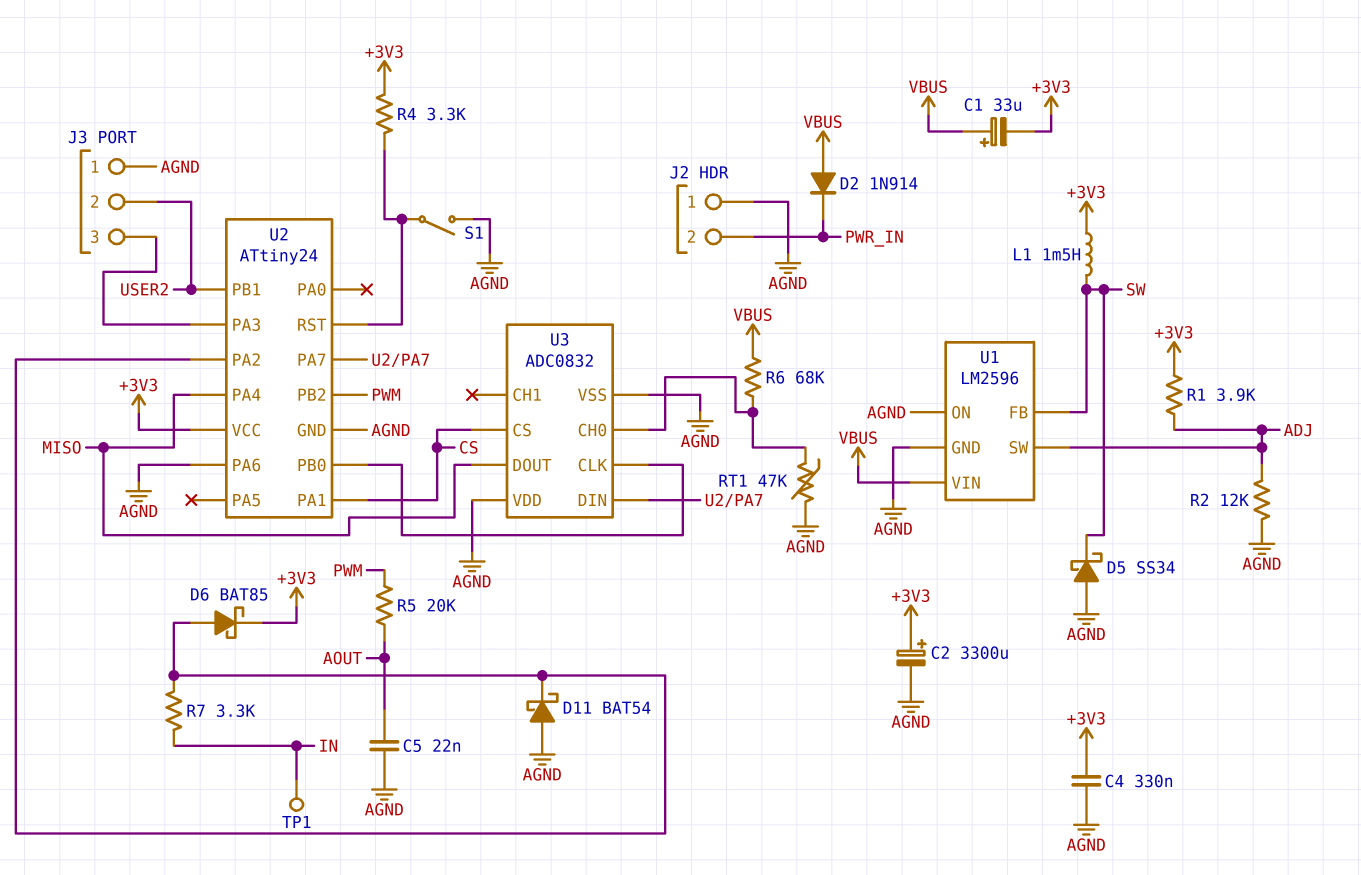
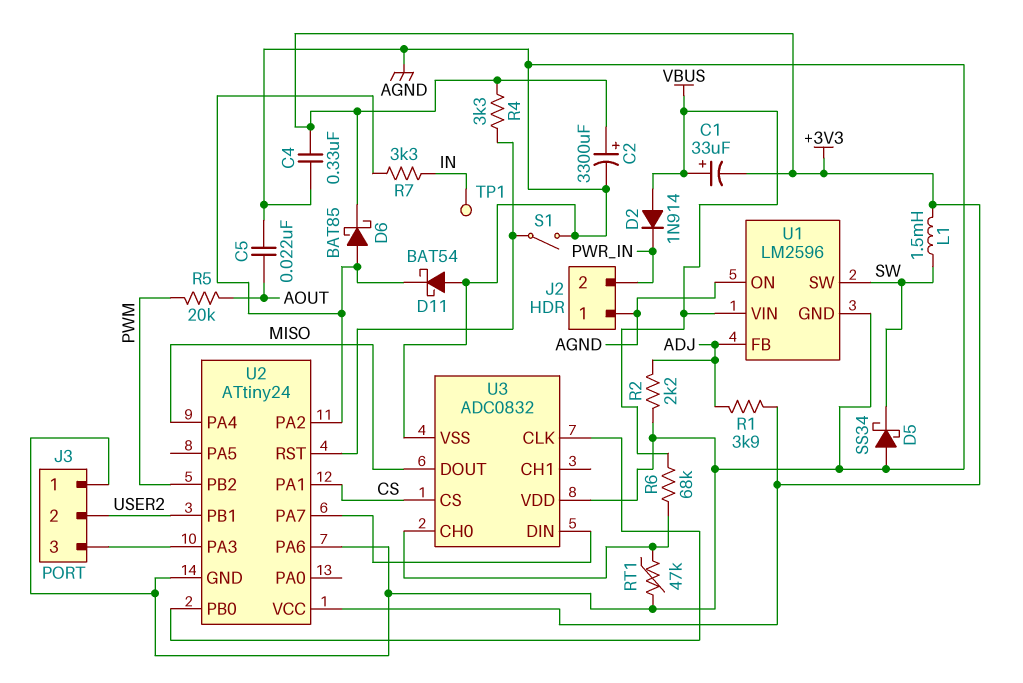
R2: 12k (ADJ, AGND) -> 2.2k (ADJ, AGND)
U1 pin FB: SW -> ADJ
U1 pin SW: ADJ -> SW

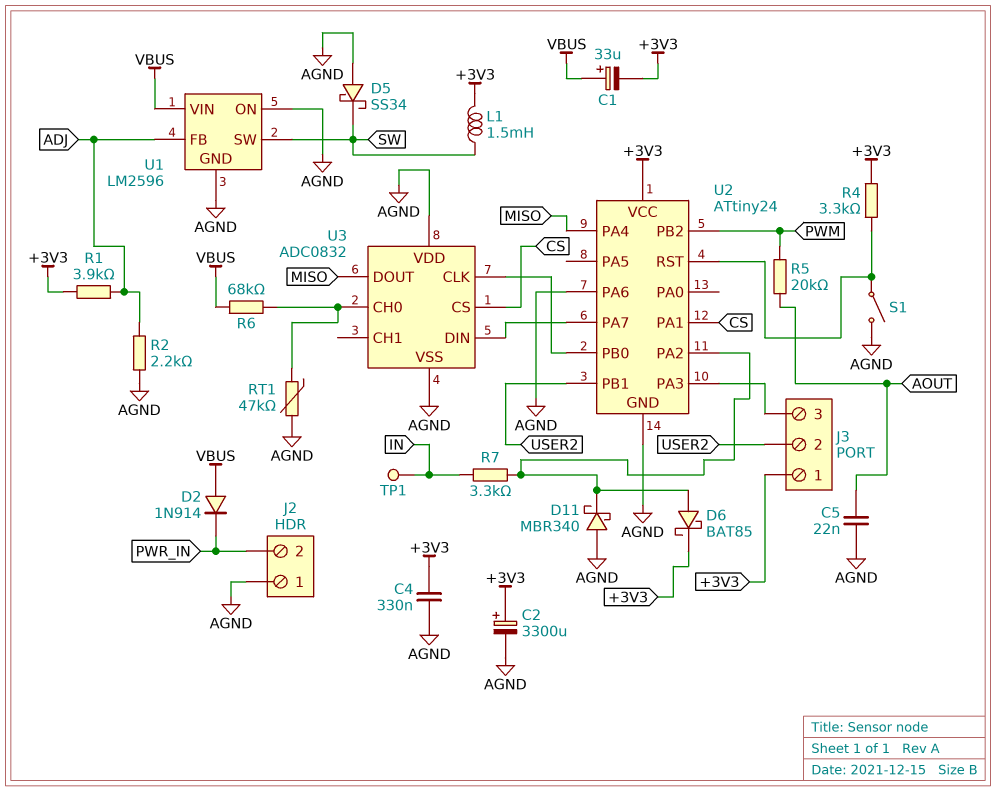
D11: schottky BAT54 (A AGND, K U2/PA2) -> schottky MBR340 (A AGND, K U2/PA2)
J3 pin 1: AGND -> +3V3

